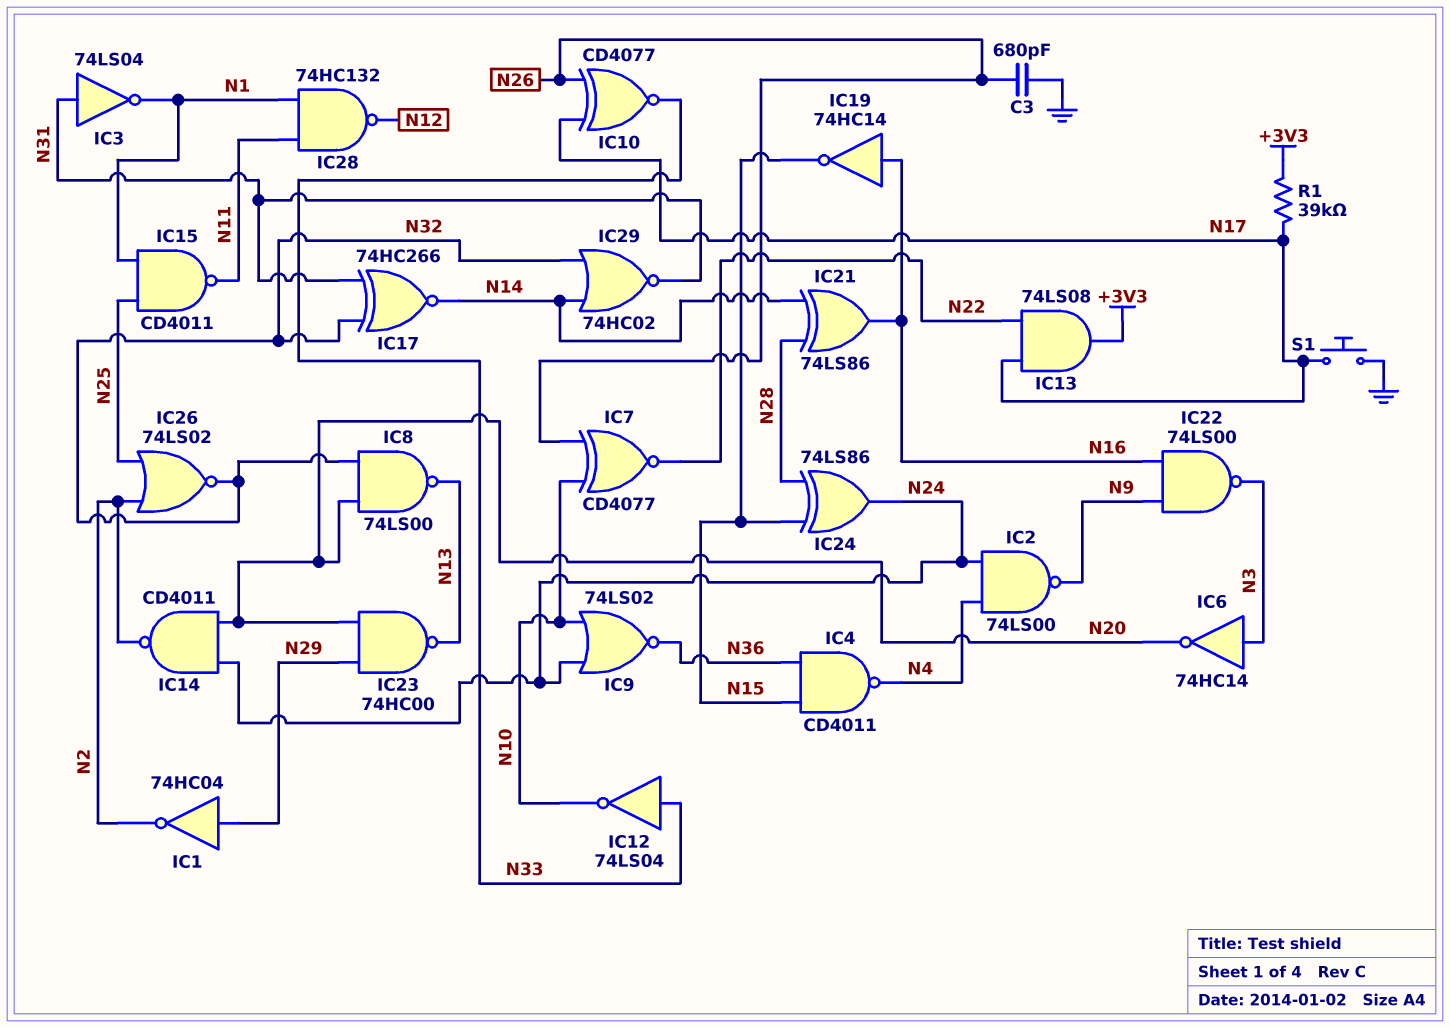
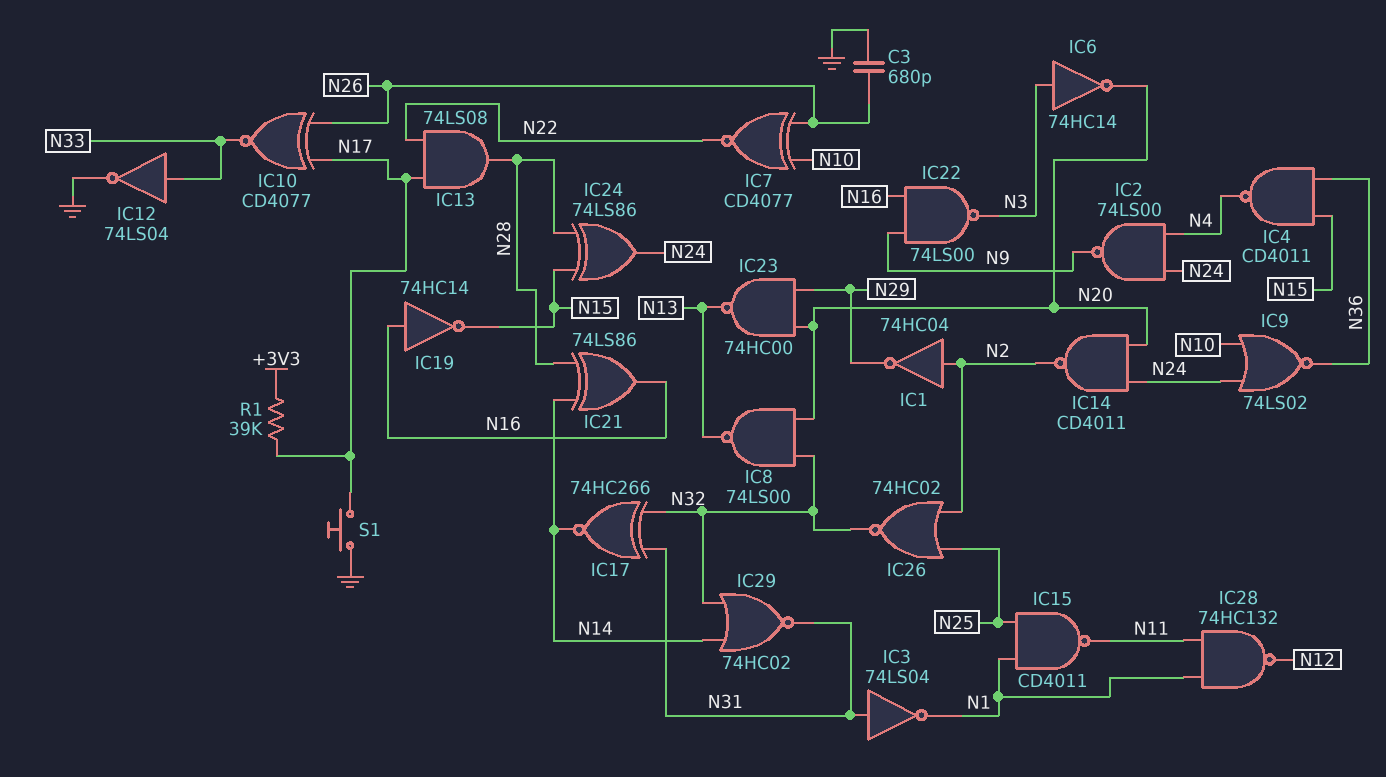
IC1: NOT 74HC04 (in N29, out N2) -> NOT 74HC04 (in N2, out N29)
IC12: NOT 74LS04 (in N33, out N10) -> NOT 74LS04 (in N33, out GND)
IC13: AND 74LS08 (in N17, in N22, out +3V3) -> AND 74LS08 (in N17, in N22, out N28)
IC26: NOR 74LS02 (in N2, in N25, out N32) -> NOR 74HC02 (in N2, in N25, out N32)

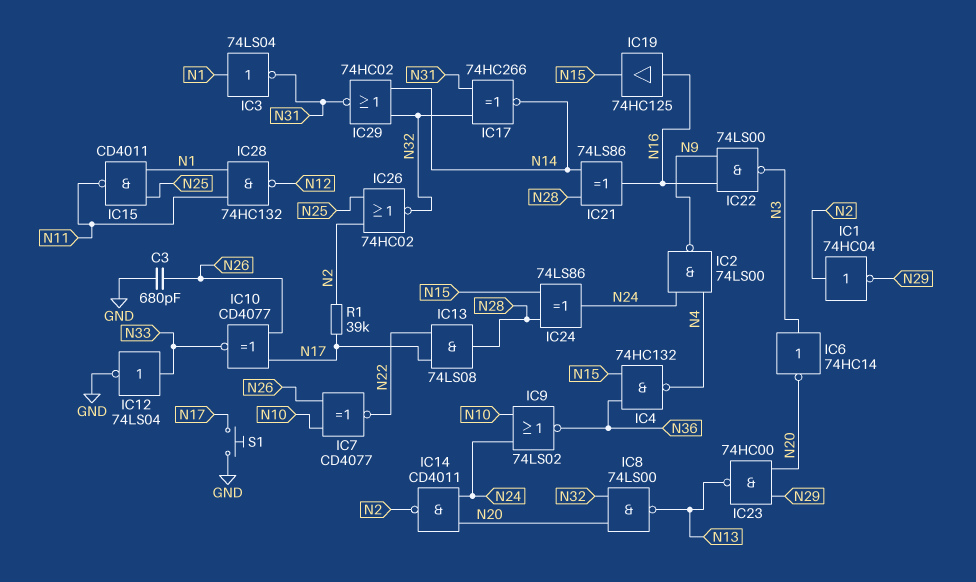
IC3: NOT 74LS04 (in N31, out N1) -> NOT 74LS04 (in N1, out N31)
IC4: NAND CD4011 (in N15, in N36, out N4) -> NAND 74HC132 (in N15, in N36, out N4)
IC19: NOT 74HC14 (in N16, out N15) -> buffer 74HC125 (in N16, out N15)
R1: 39k (+3V3, N17) -> 39k (N2, N17)

